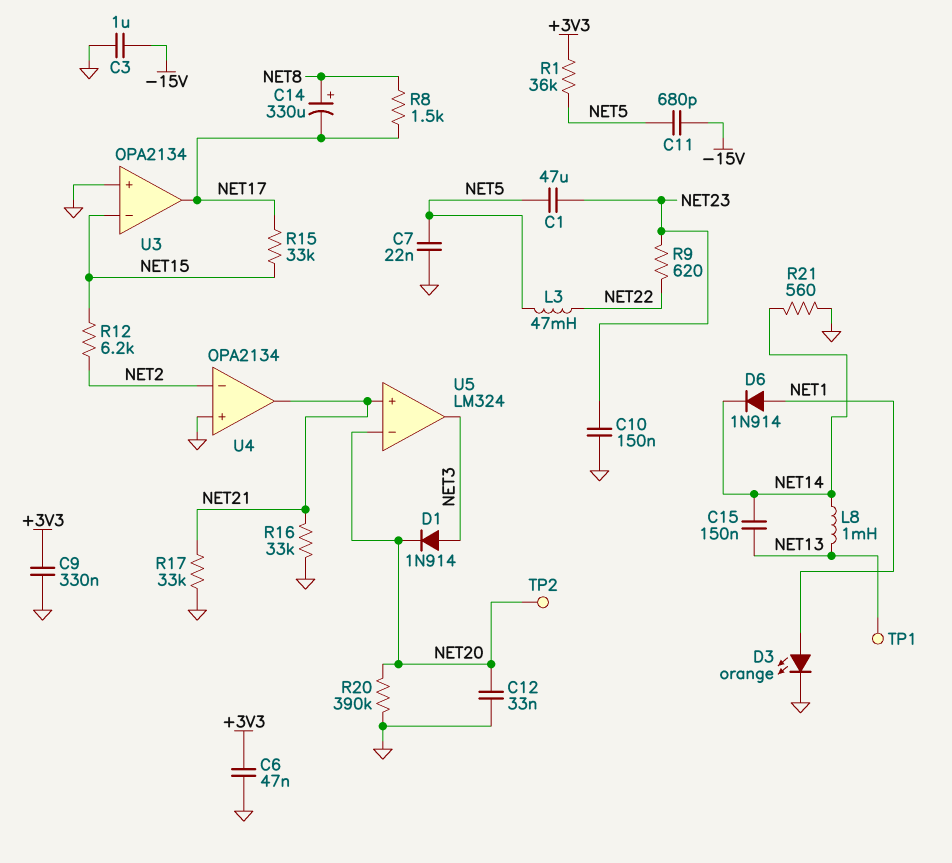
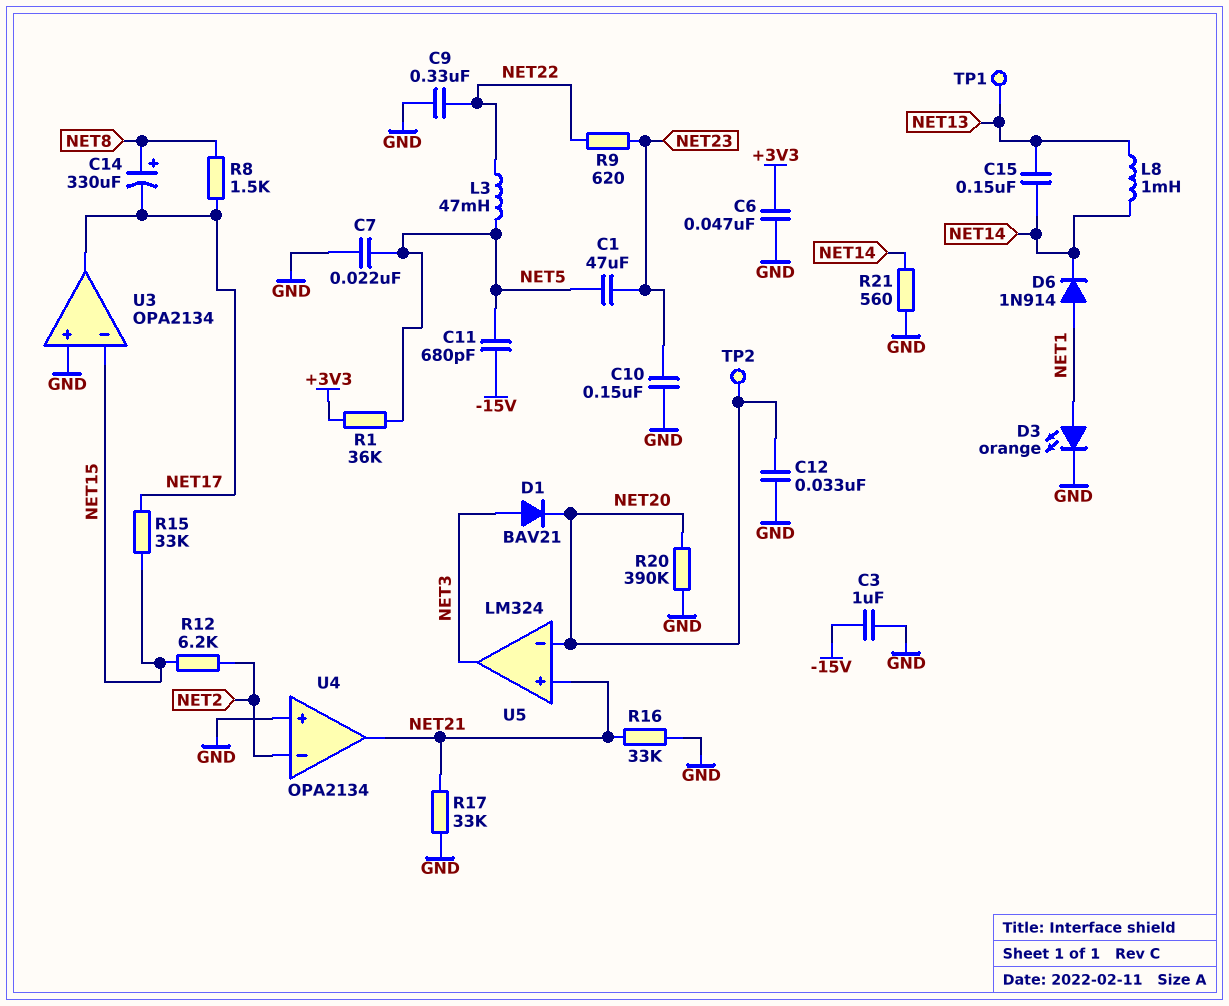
C9: 330nF (+3V3, GND) -> 330nF (GND, NET22)
D1: diode 1N914 (A NET3, K NET20) -> diode BAV21 (A NET3, K NET20)

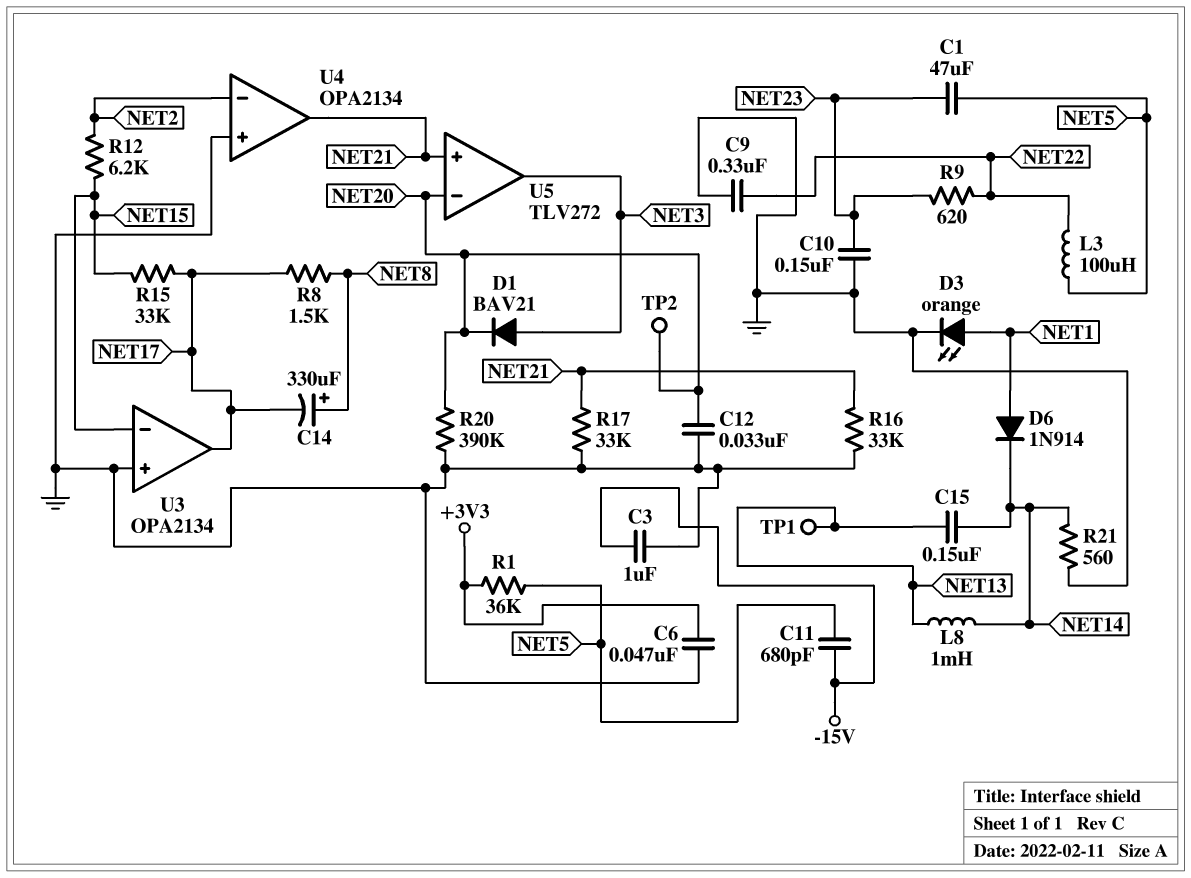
C7: 22nF (GND, NET5) -> none
L3: 47mH (NET5, NET22) -> 100uH (NET5, NET22)
U5: LM324 -> TLV272

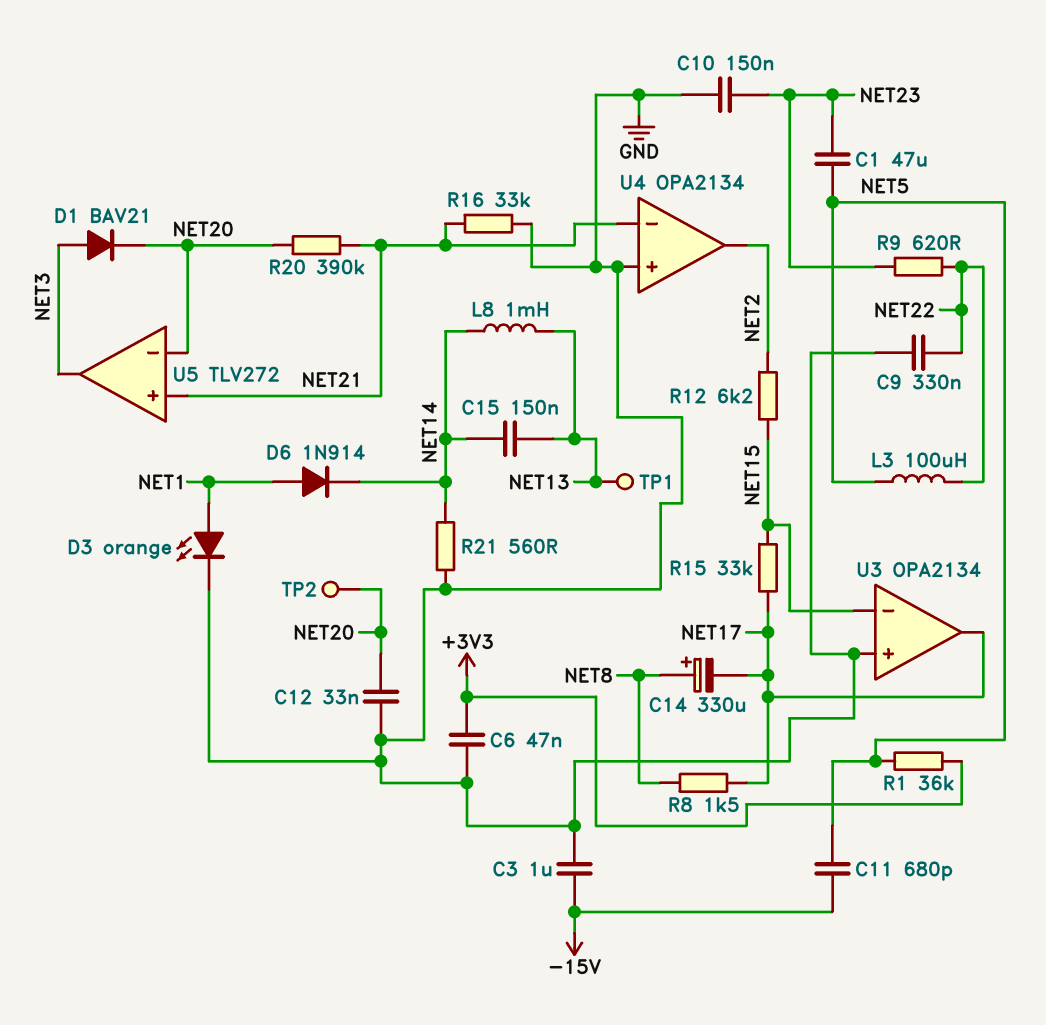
R17: 33k (GND, NET21) -> none
R20: 390k (GND, NET20) -> 390k (NET20, NET21)
U4 pin in-: NET2 -> NET21
U4 pin out: NET21 -> NET2

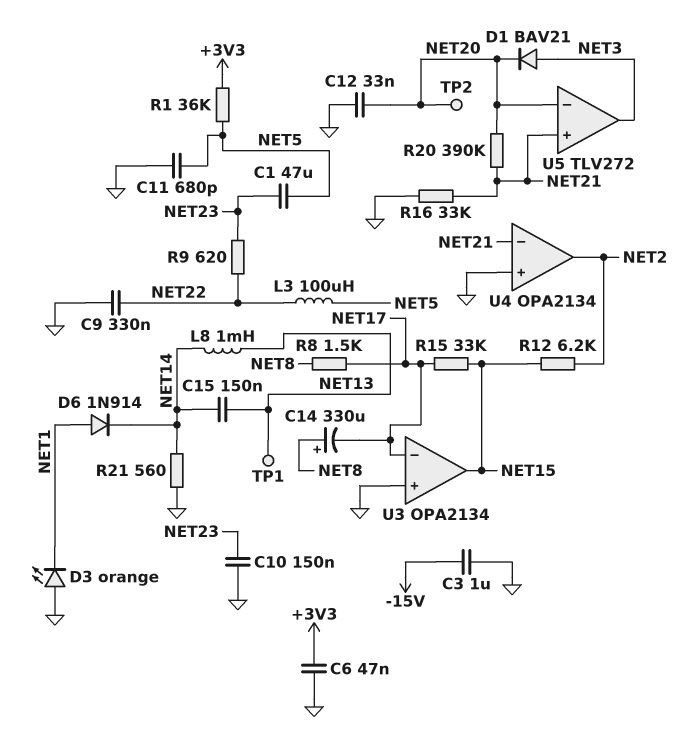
C11: 680pF (-15V, NET5) -> 680pF (GND, NET5)
D3: LED orange (A NET1, K GND) -> LED orange (A GND, K NET1)
U3 pin in-: NET15 -> NET17
U3 pin out: NET17 -> NET15

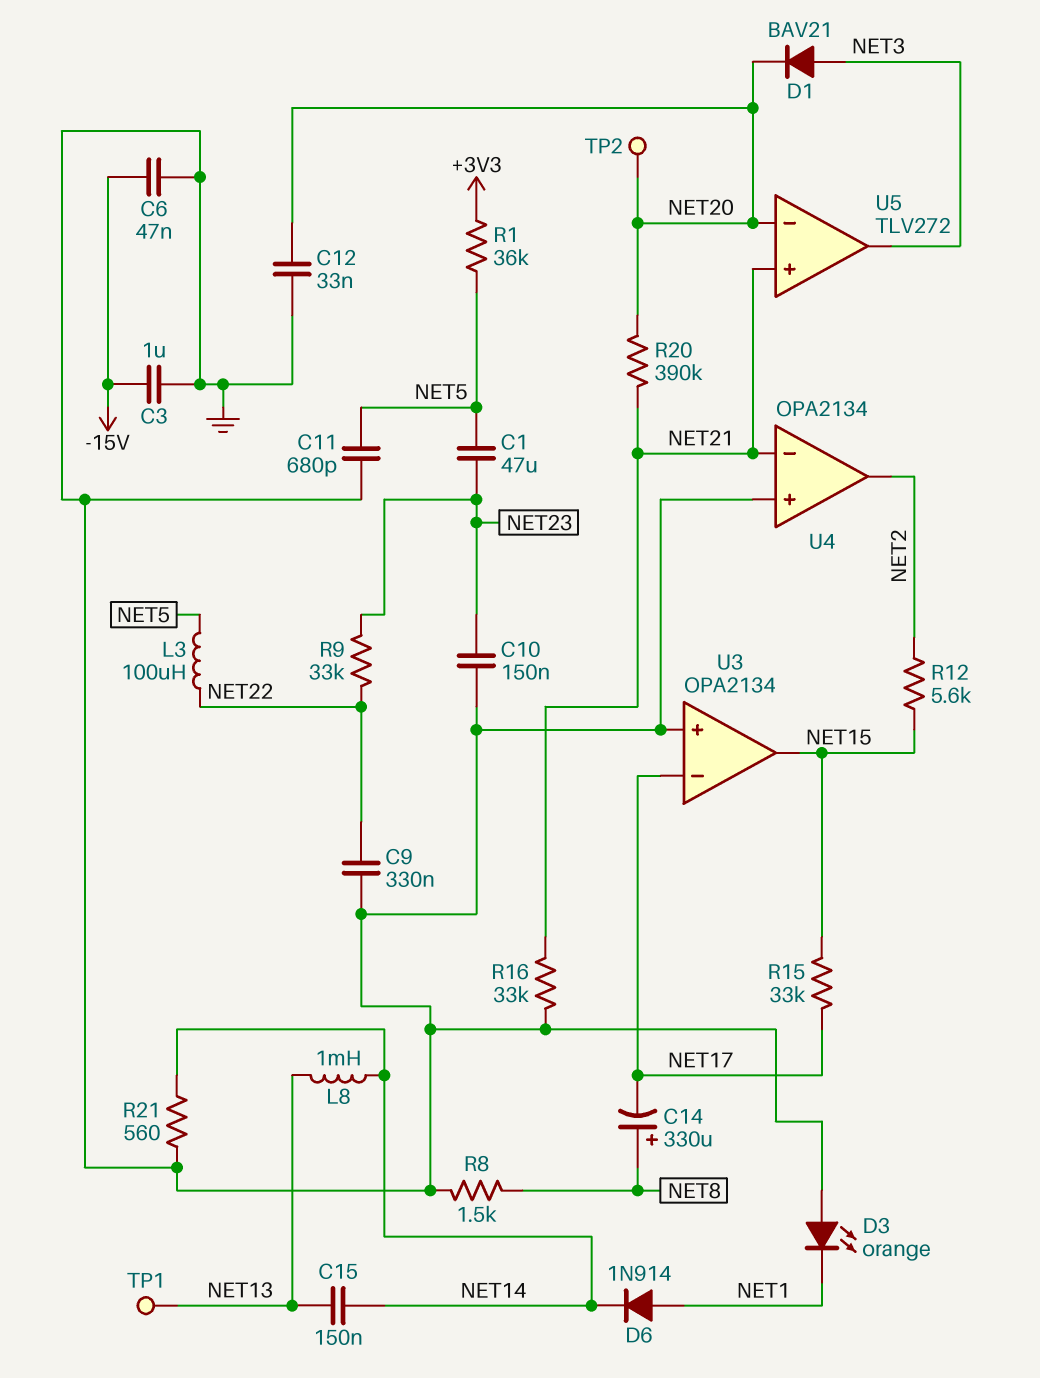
C6: 47nF (+3V3, GND) -> 47nF (-15V, GND)
R8: 1.5k (NET8, NET17) -> 1.5k (GND, NET8)
R9: 620 (NET22, NET23) -> 33k (NET22, NET23)
R12: 6.2k (NET2, NET15) -> 5.6k (NET2, NET15)

